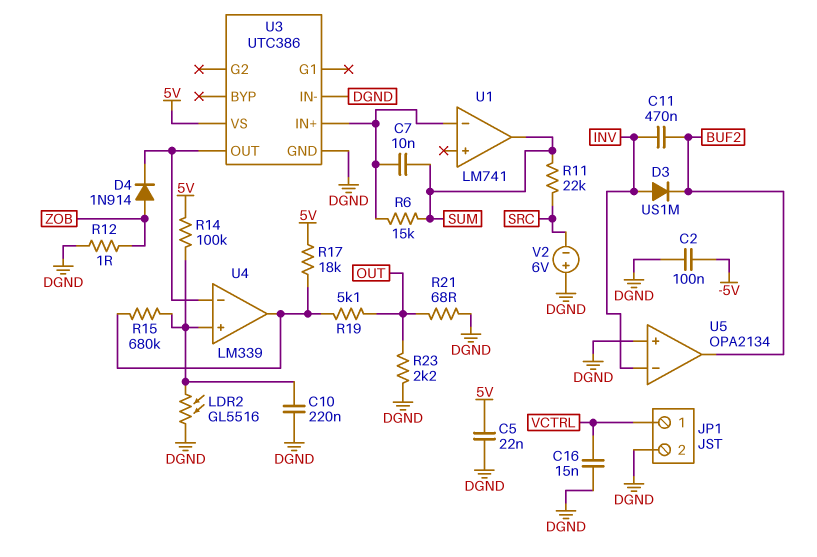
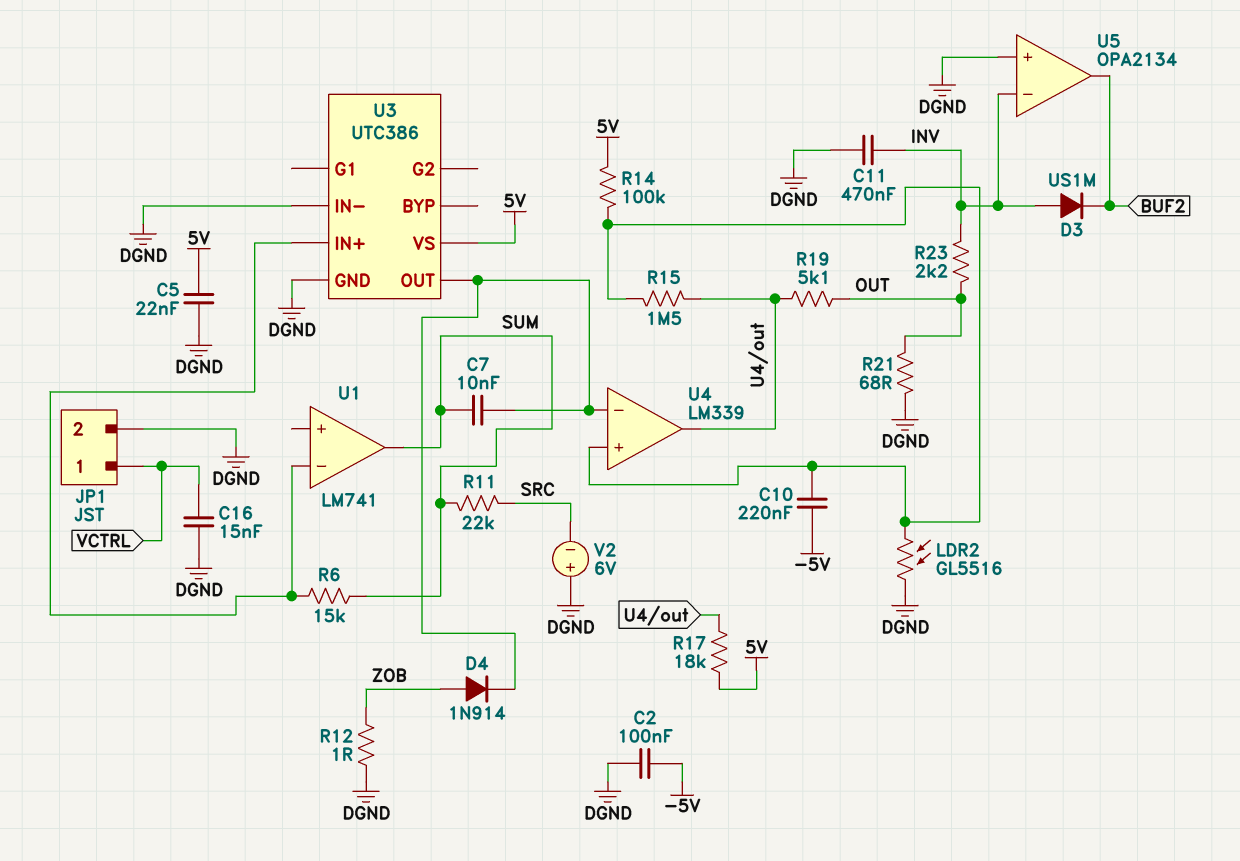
C7: 10nF (SUM, U1/in-) -> 10nF (SUM, U3/OUT)
C10: 220nF (DGND, U4/in+) -> 220nF (-5V, U4/in+)
C11: 470nF (BUF2, INV) -> 470nF (DGND, INV)
R15: 680k (U4/in+, U4/out) -> 1.5M (U4/in+, U4/out)
R23: 2.2k (DGND, OUT) -> 2.2k (INV, OUT)

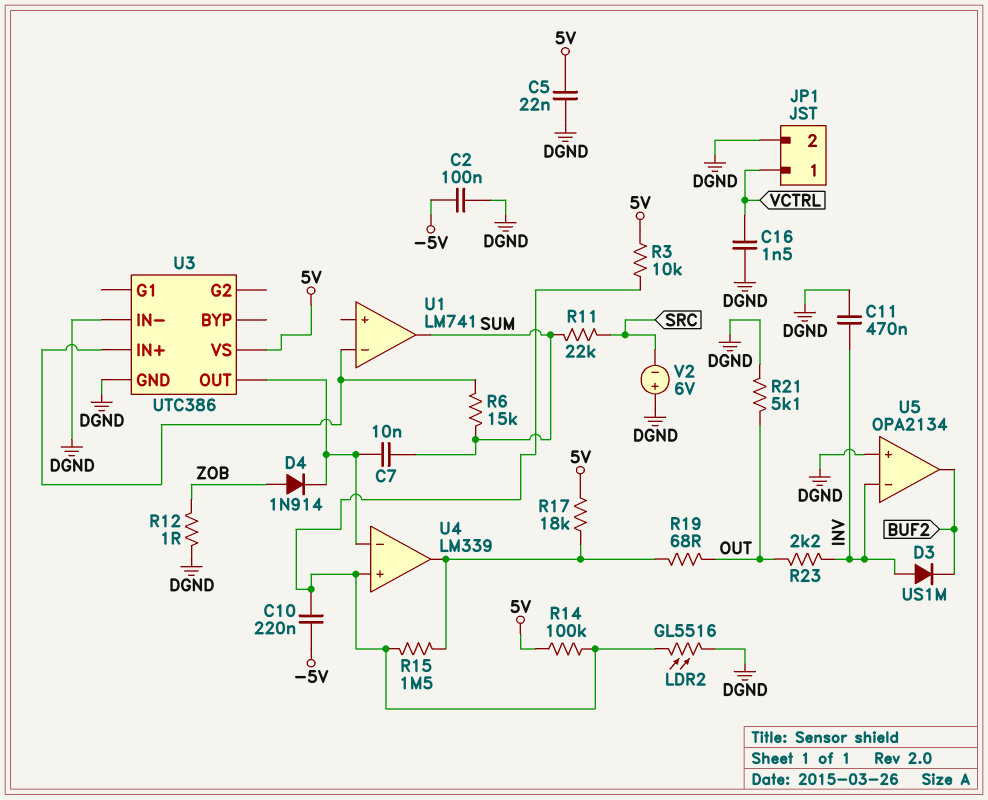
C16: 15nF (DGND, VCTRL) -> 1.5nF (DGND, VCTRL)
R3: none -> 10k (5V, U4/in+)
R19: 5.1k (OUT, U4/out) -> 68 (OUT, U4/out)
R21: 68 (DGND, OUT) -> 5.1k (DGND, OUT)

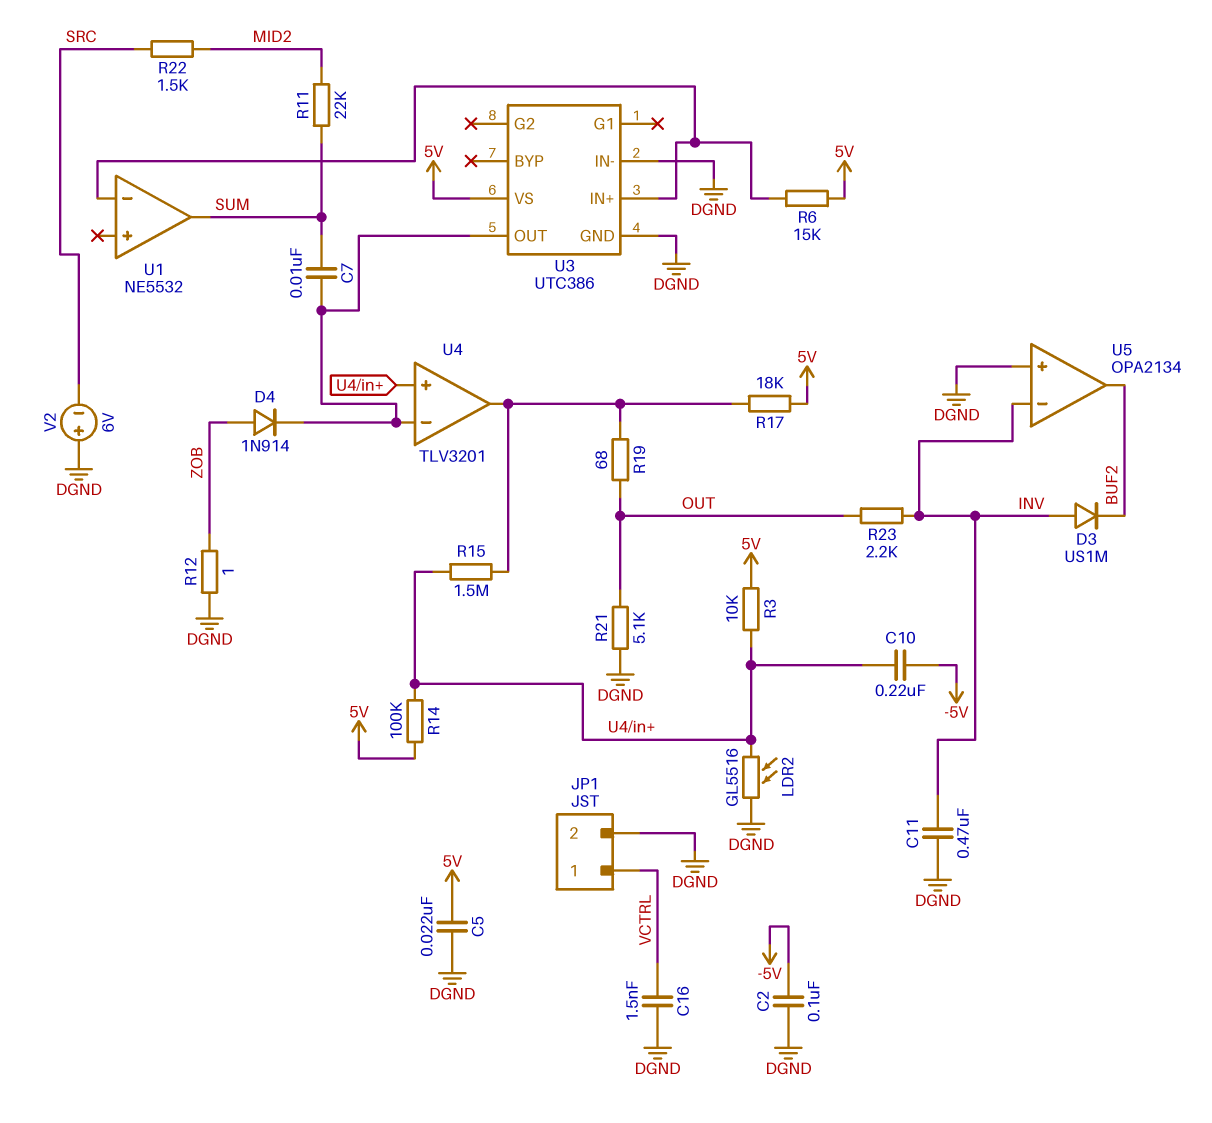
R6: 15k (SUM, U1/in-) -> 15k (5V, U1/in-)
R11: 22k (SRC, SUM) -> 22k (MID2, SUM)
R22: none -> 1.5k (MID2, SRC)
U1: LM741 -> NE5532
U4: LM339 -> TLV3201

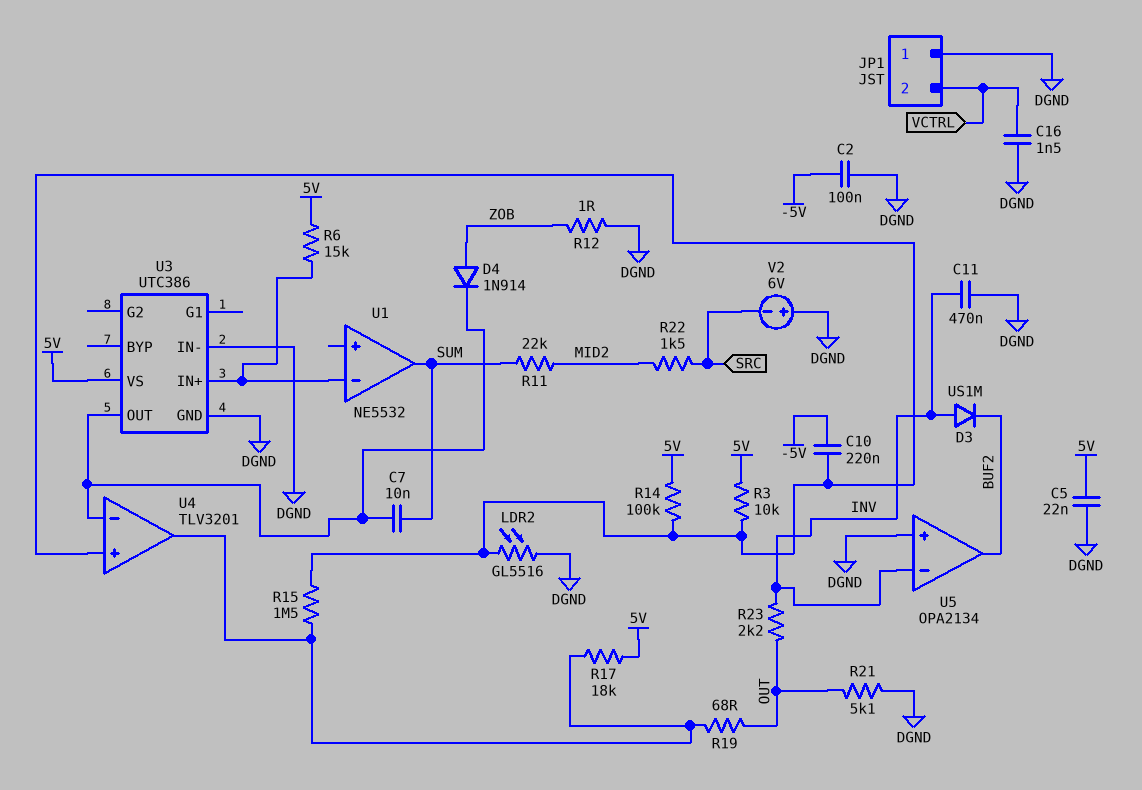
JP1 pin 1: VCTRL -> DGND
JP1 pin 2: DGND -> VCTRL

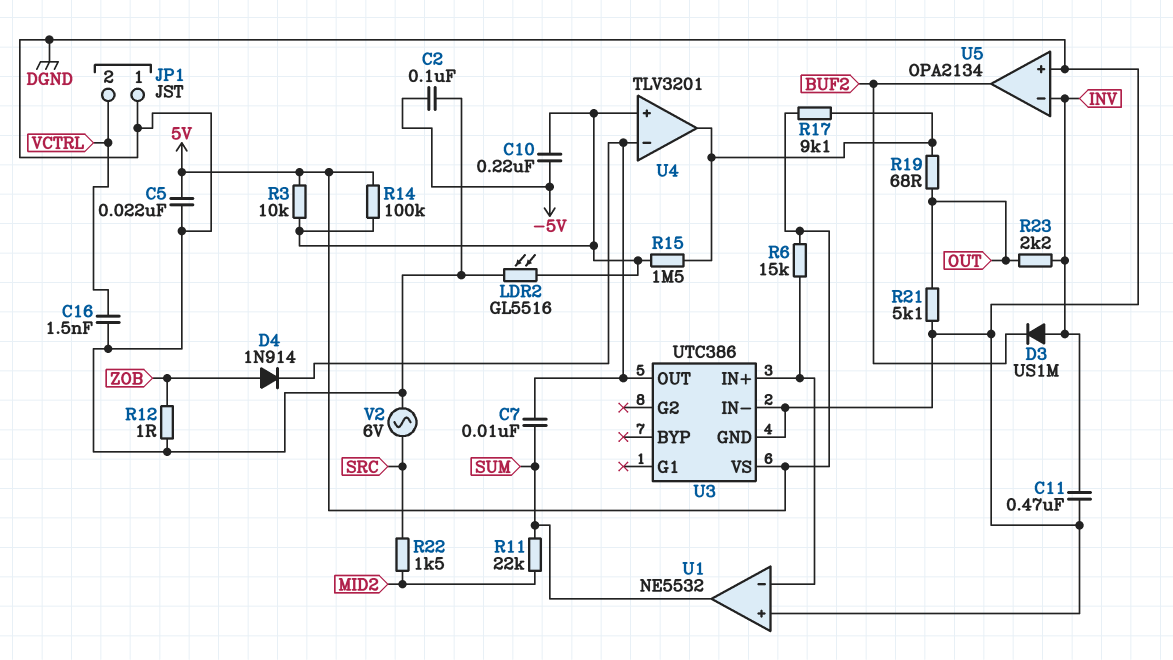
R17: 18k (5V, U4/out) -> 9.1k (5V, U4/out)
U1 pin in+: none -> DGND
V2: 6V (plus DGND, minus SRC) -> AC 6V (DGND, SRC)

